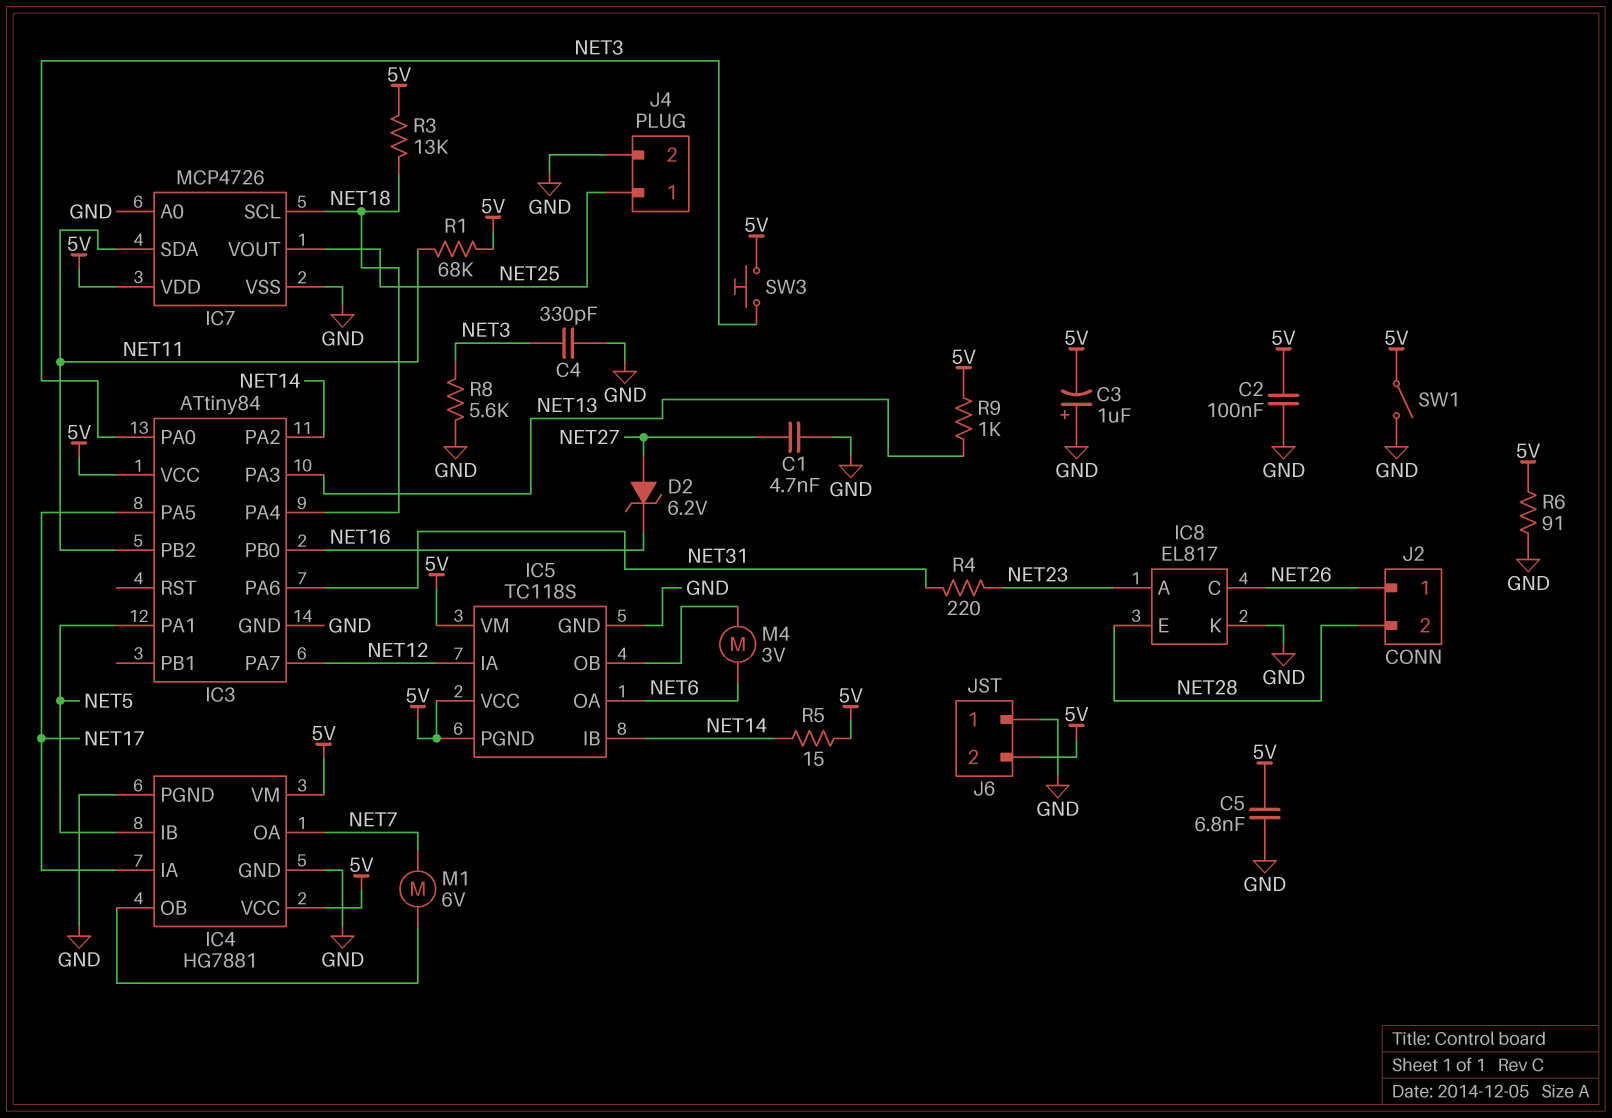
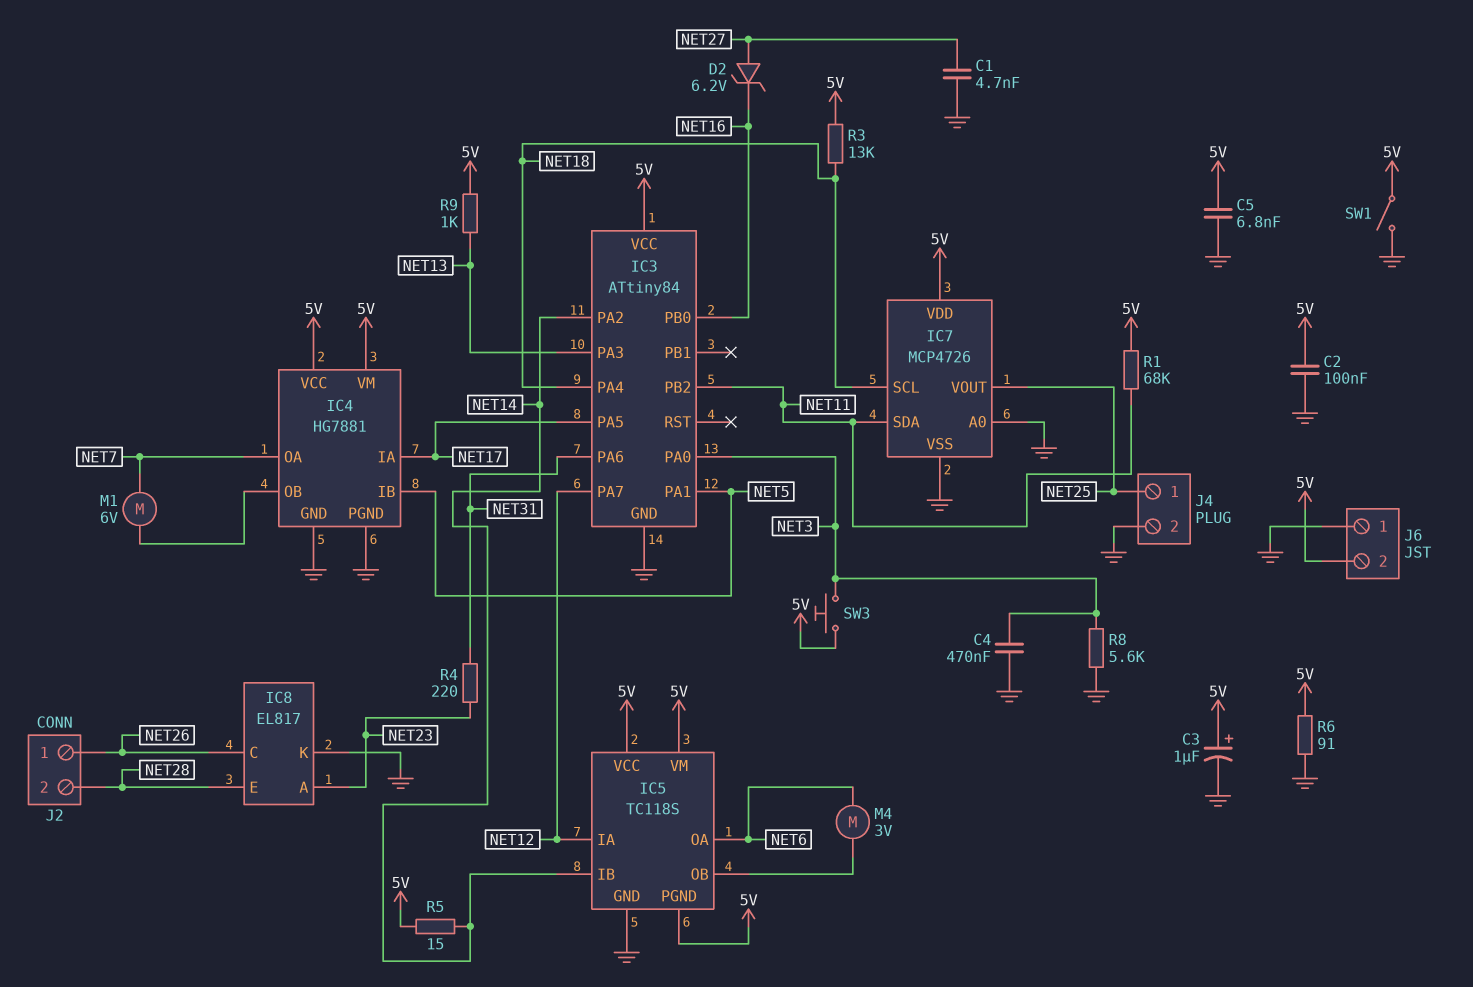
C3: 1uF (plus GND, minus 5V) -> 1uF (plus 5V, minus GND)
C4: 330pF (GND, NET3) -> 470nF (GND, NET3)

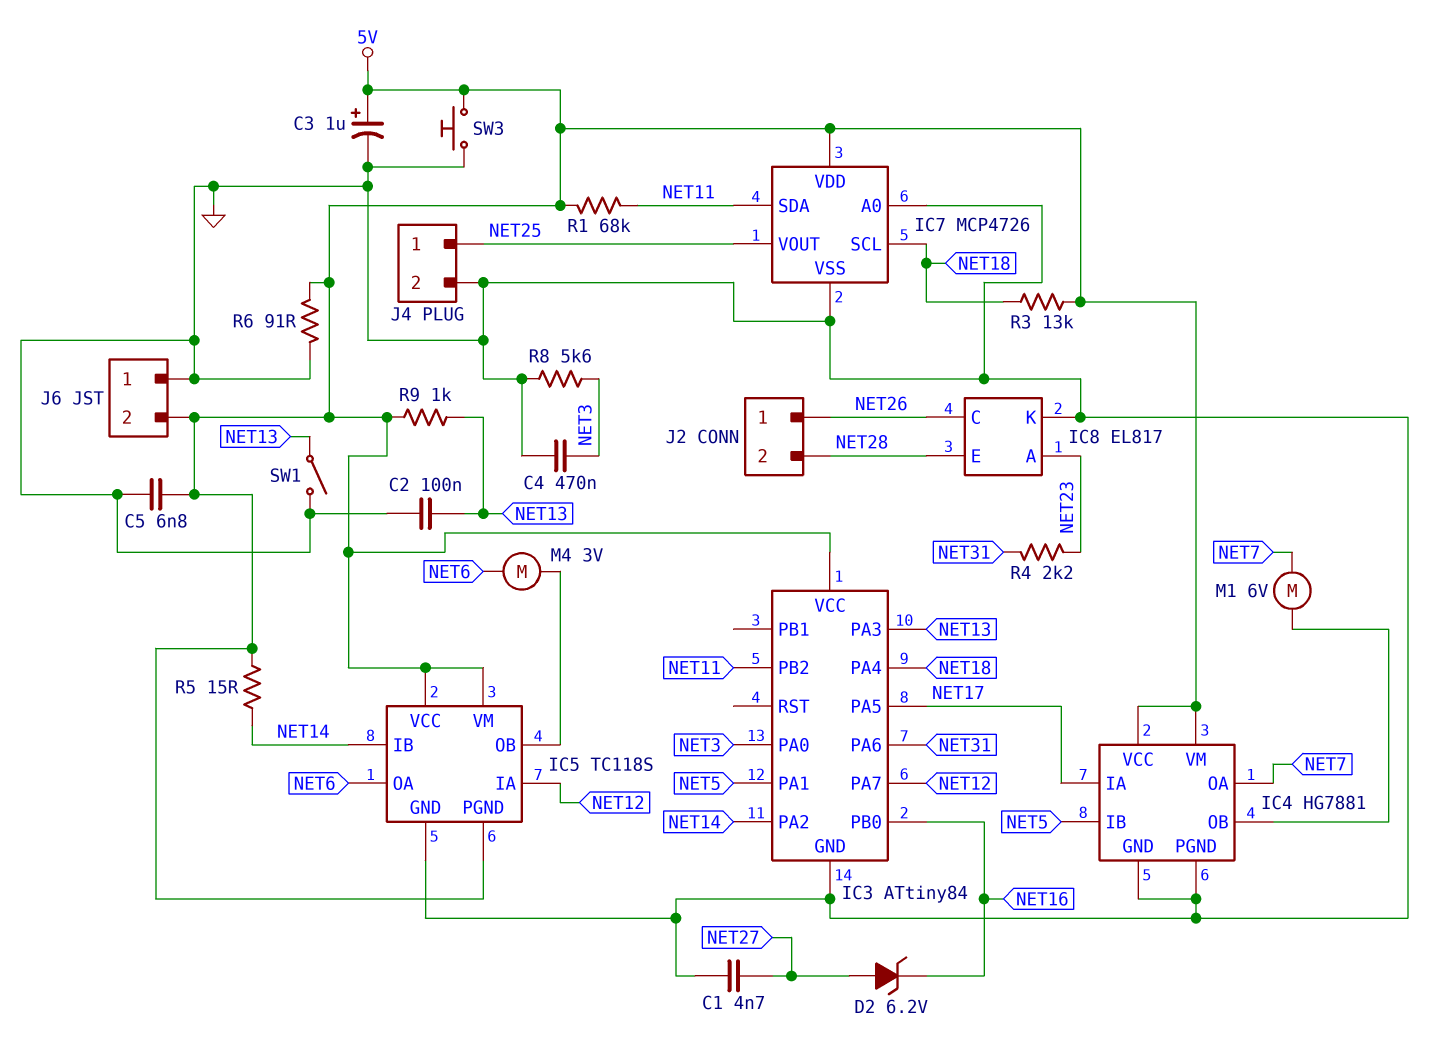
C2: 100nF (5V, GND) -> 100nF (GND, NET13)
R4: 220 (NET23, NET31) -> 2.2k (NET23, NET31)
SW1: switch (5V, GND) -> switch (GND, NET13)
SW3: button (5V, NET3) -> button (5V, GND)

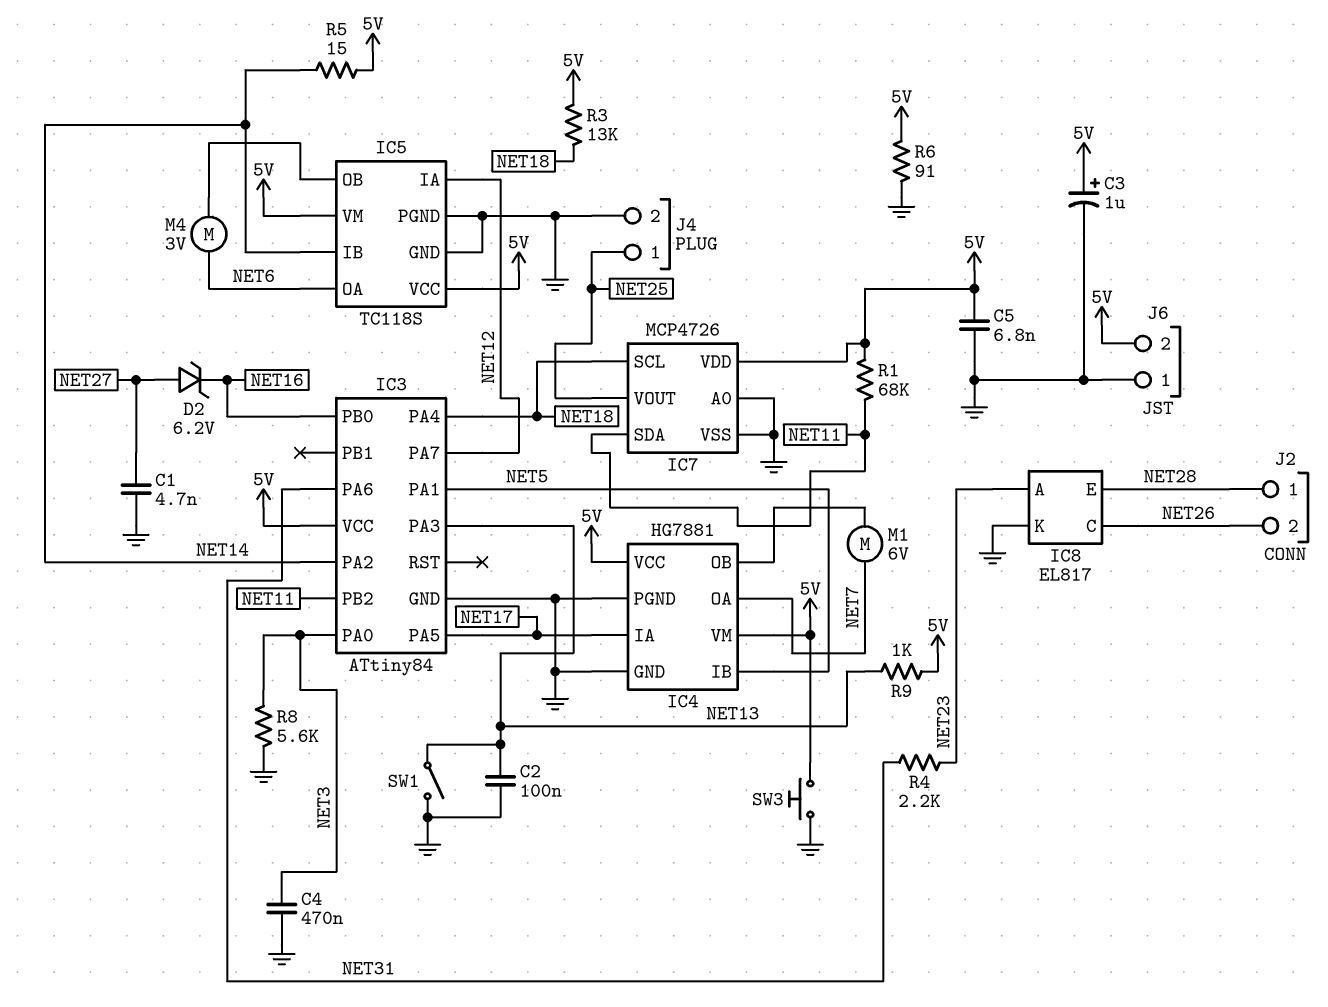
IC5 pin PGND: 5V -> GND
J2 pin 1: NET26 -> NET28
J2 pin 2: NET28 -> NET26

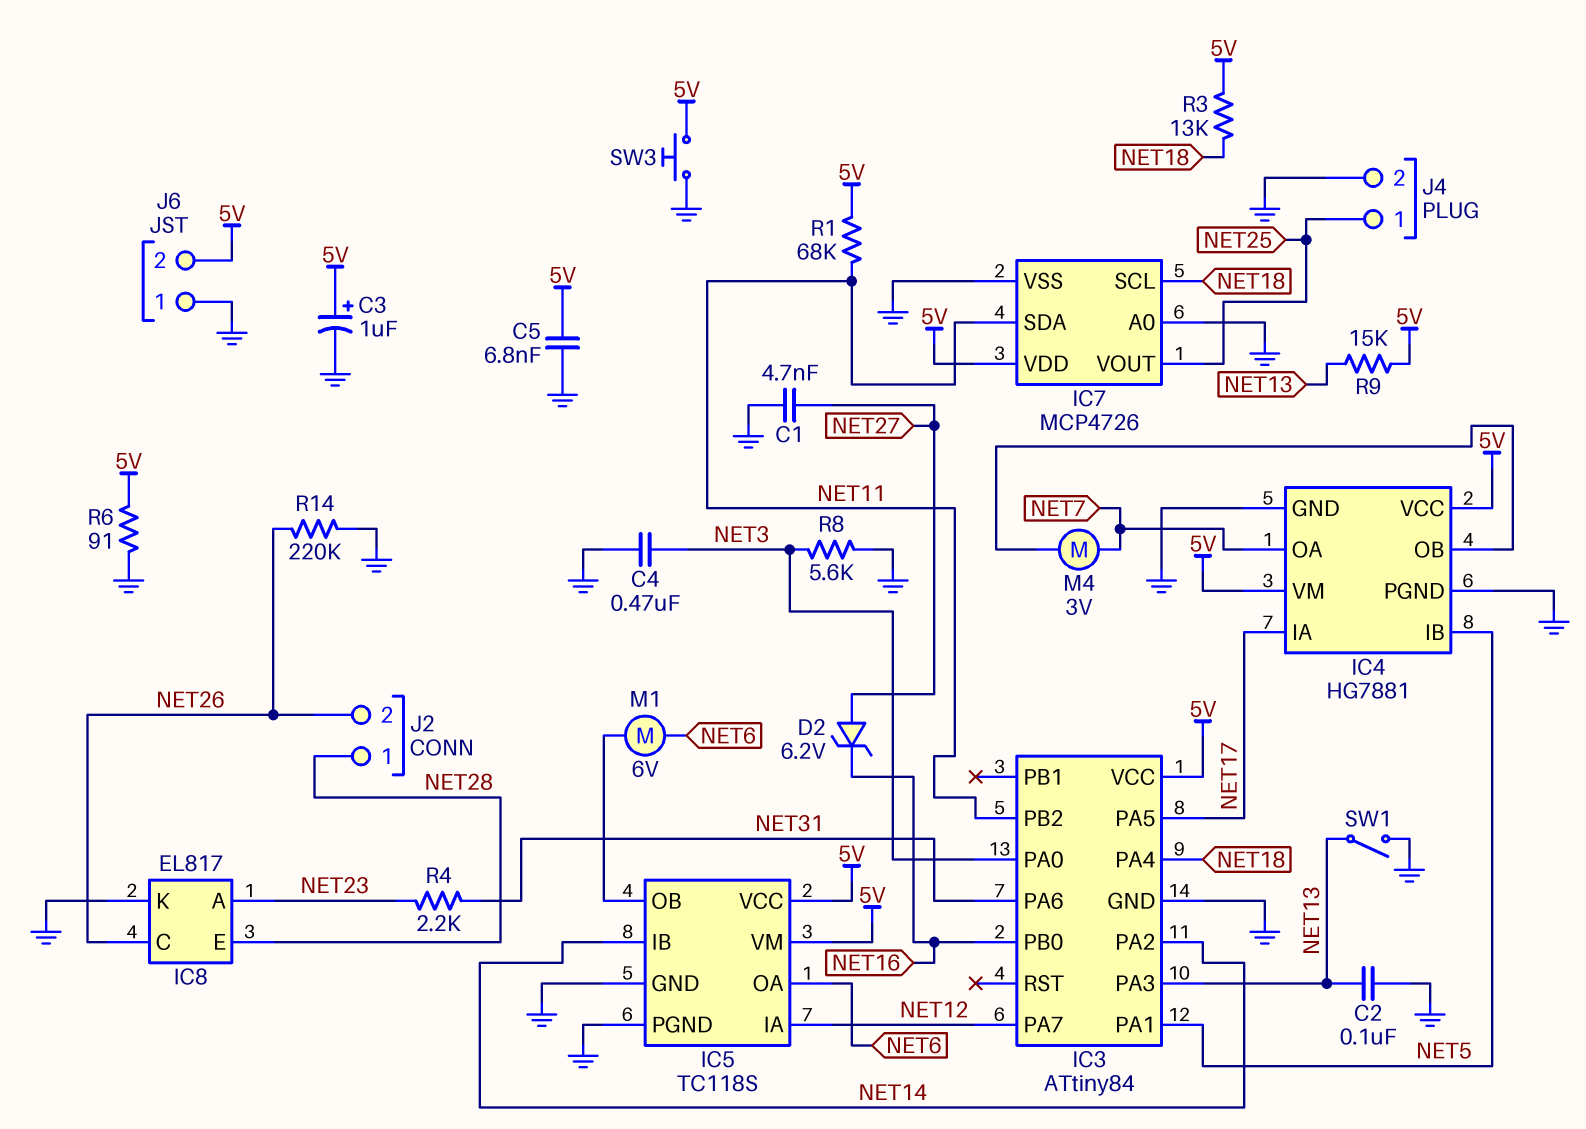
M1: motor 6V (IC4/OB, NET7) -> motor 6V (IC5/OB, NET6)
M4: motor 3V (IC5/OB, NET6) -> motor 3V (IC4/OB, NET7)
R5: 15 (5V, NET14) -> none
R9: 1k (5V, NET13) -> 15k (5V, NET13)
R14: none -> 220k (GND, NET26)

